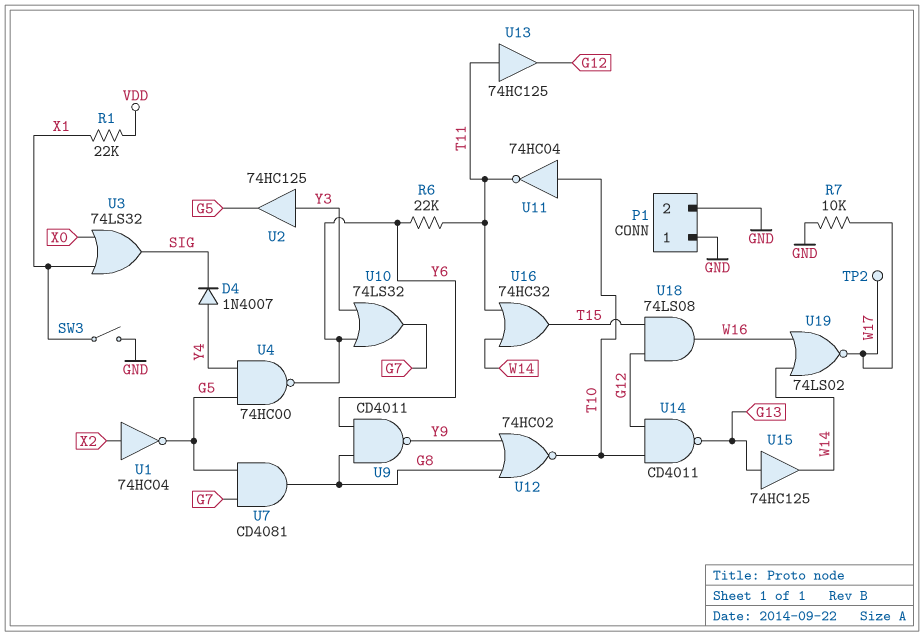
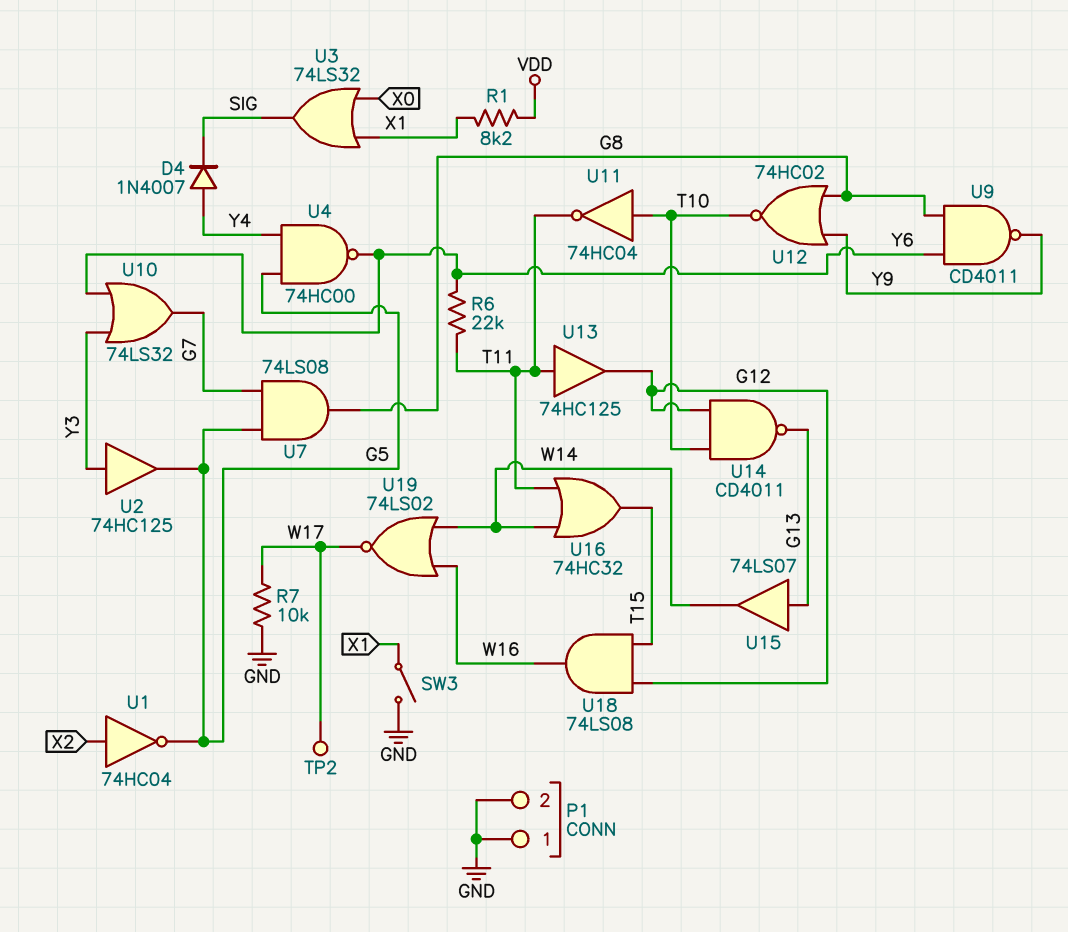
R1: 22k (VDD, X1) -> 8.2k (VDD, X1)
U7: AND CD4081 (in G5, in G7, out G8) -> AND 74LS08 (in G5, in G7, out G8)
U15: buffer 74HC125 (in G13, out W14) -> buffer 74LS07 (in G13, out W14)

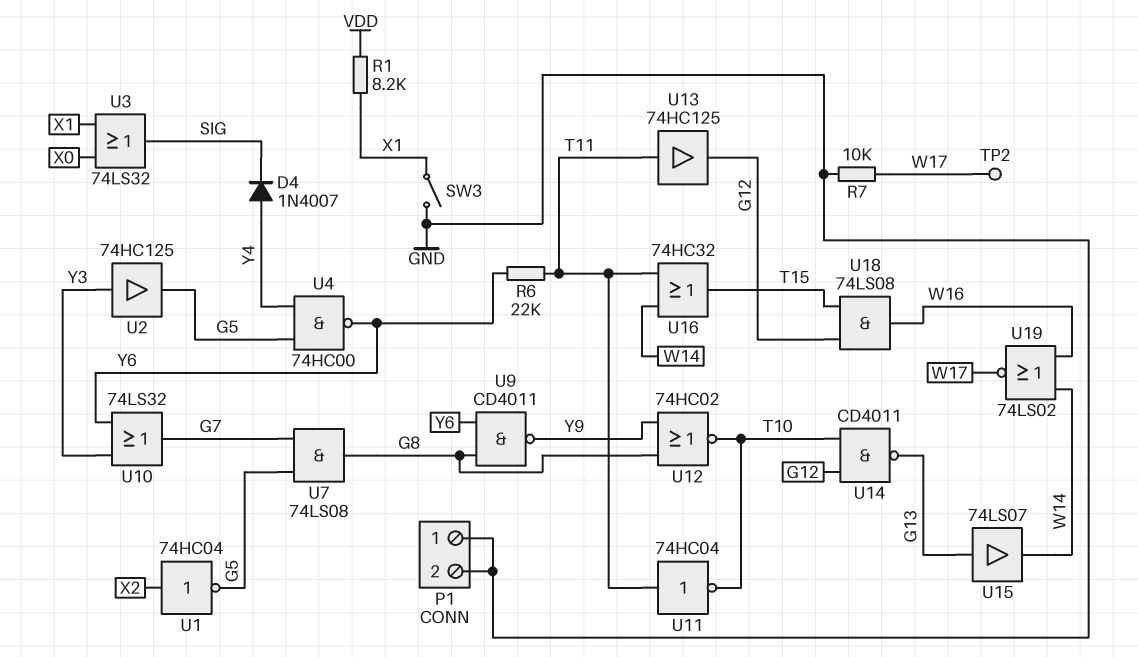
U11: NOT 74HC04 (in T10, out T11) -> NOT 74HC04 (in T11, out T10)

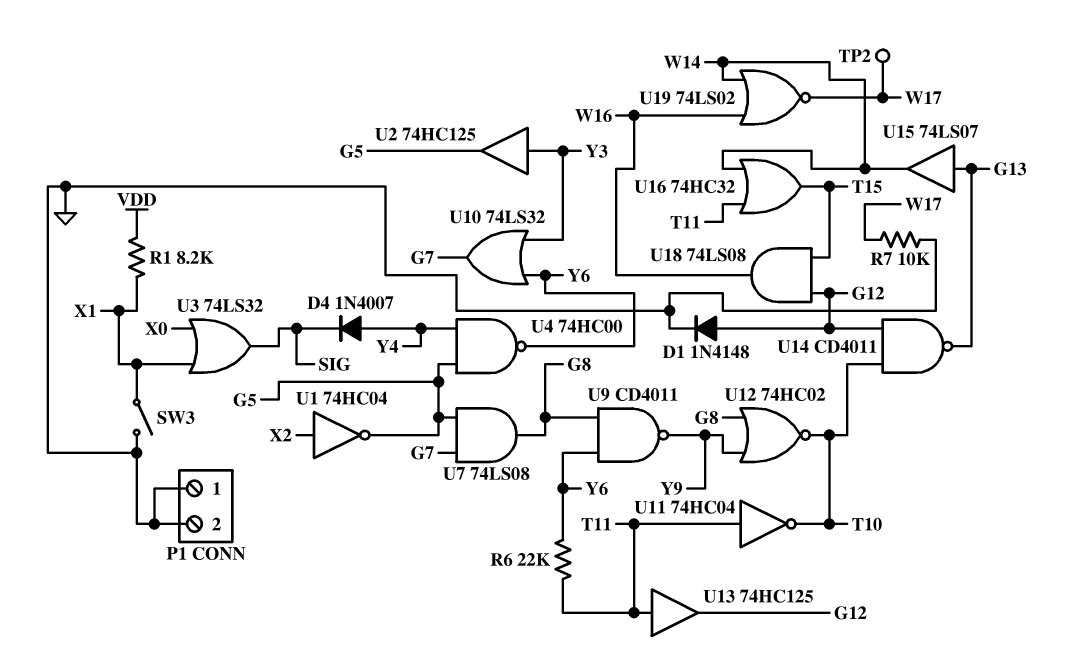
D1: none -> diode 1N4148 (A G12, K GND)

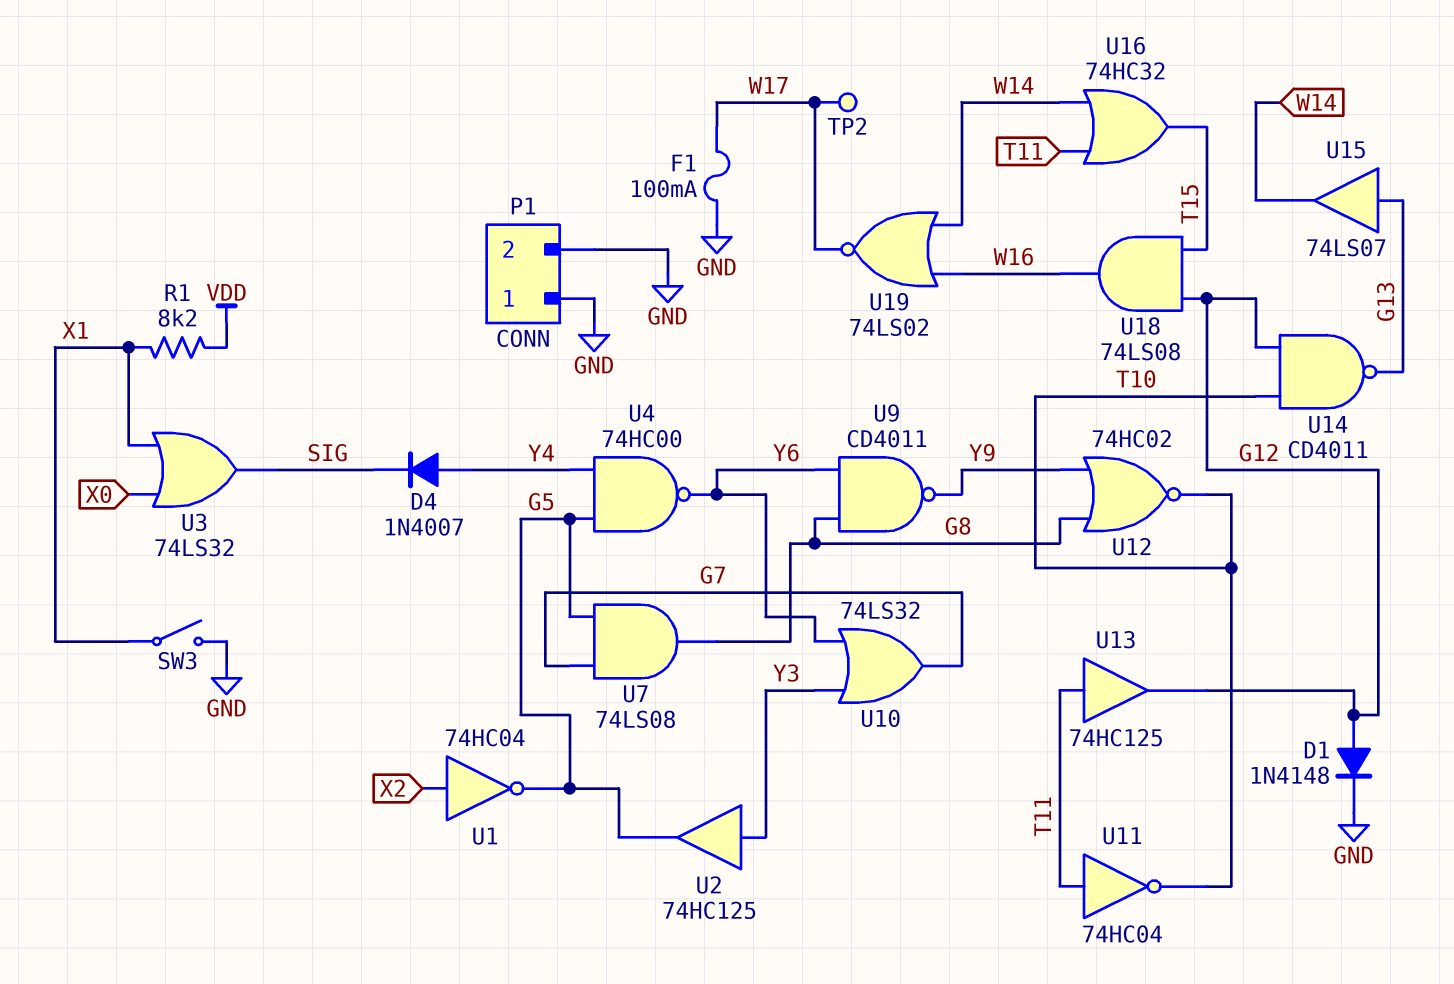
F1: none -> 100mA (GND, W17)
R6: 22k (T11, Y6) -> none
R7: 10k (GND, W17) -> none

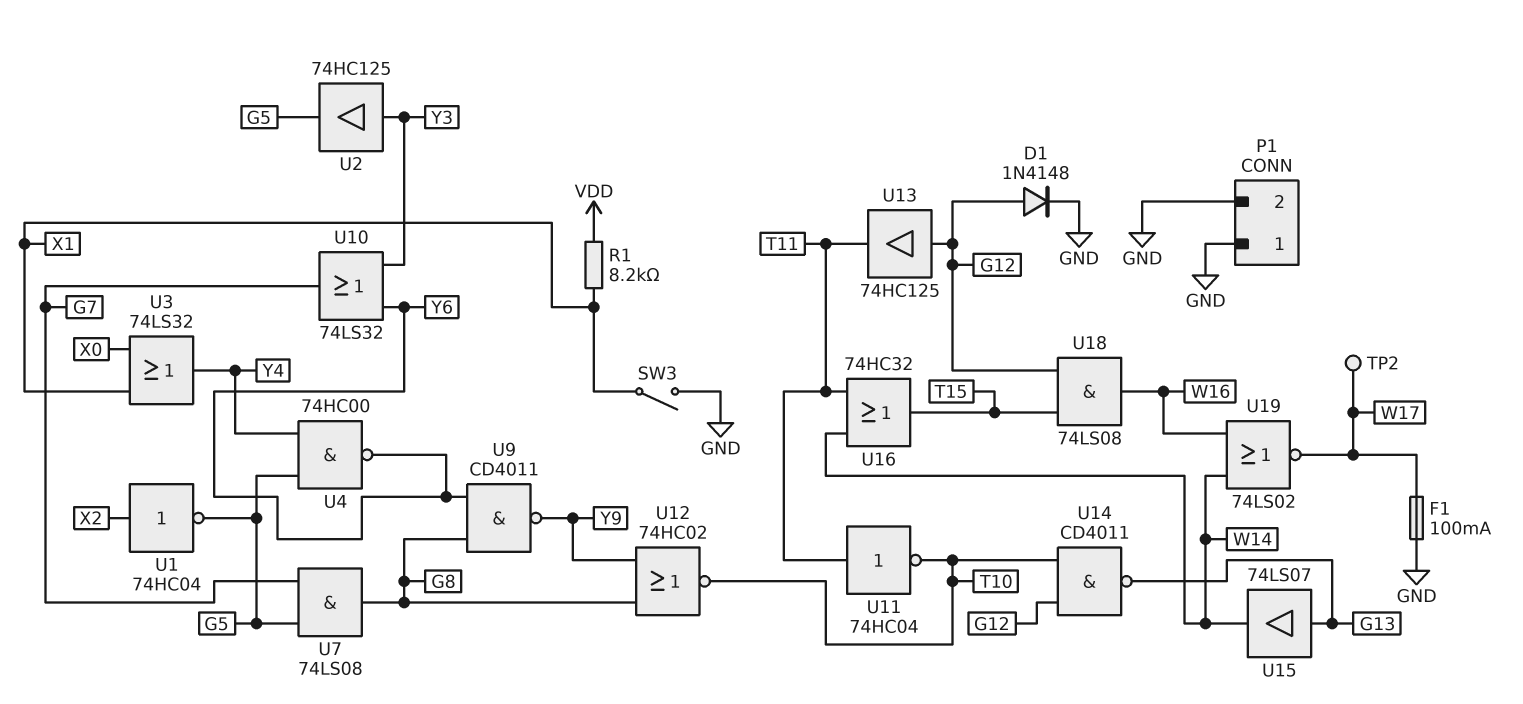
D4: diode 1N4007 (A Y4, K SIG) -> none
U3: OR 74LS32 (in X0, in X1, out SIG) -> OR 74LS32 (in X0, in X1, out Y4)
U13: buffer 74HC125 (in T11, out G12) -> buffer 74HC125 (in G12, out T11)

